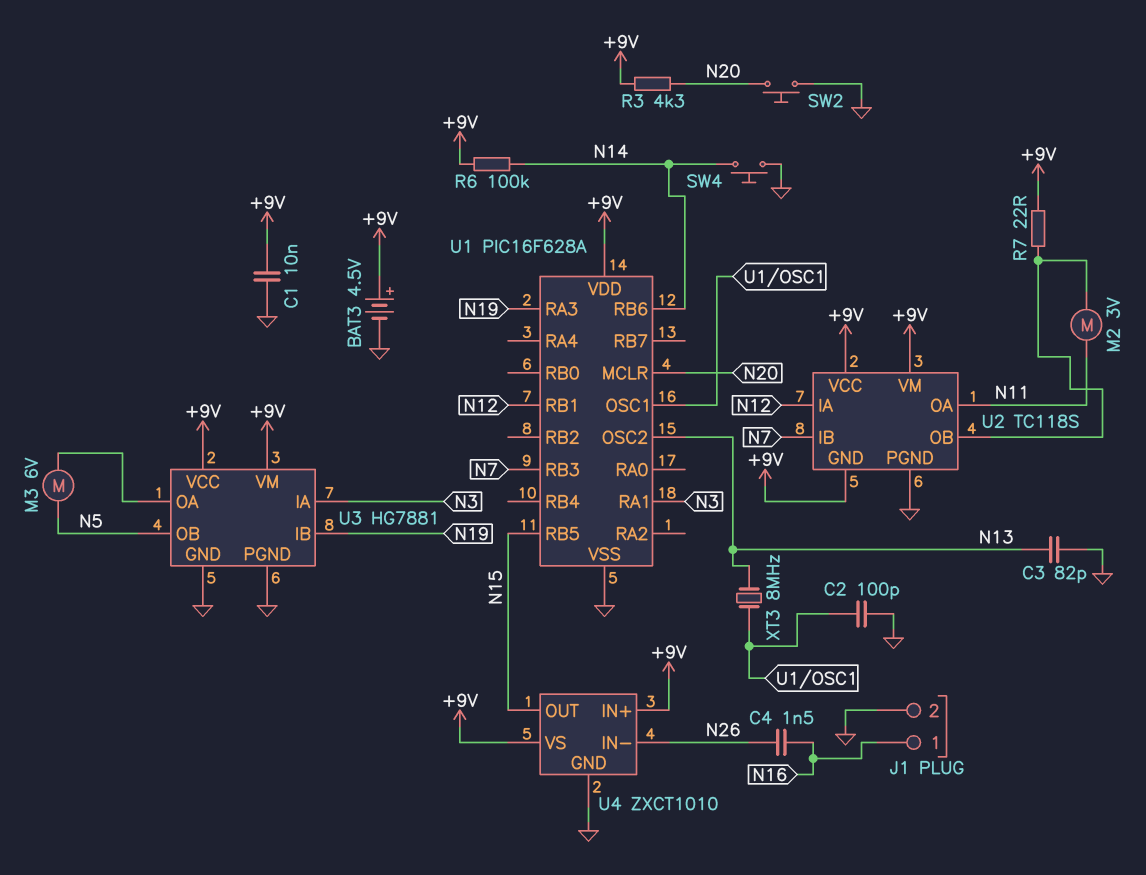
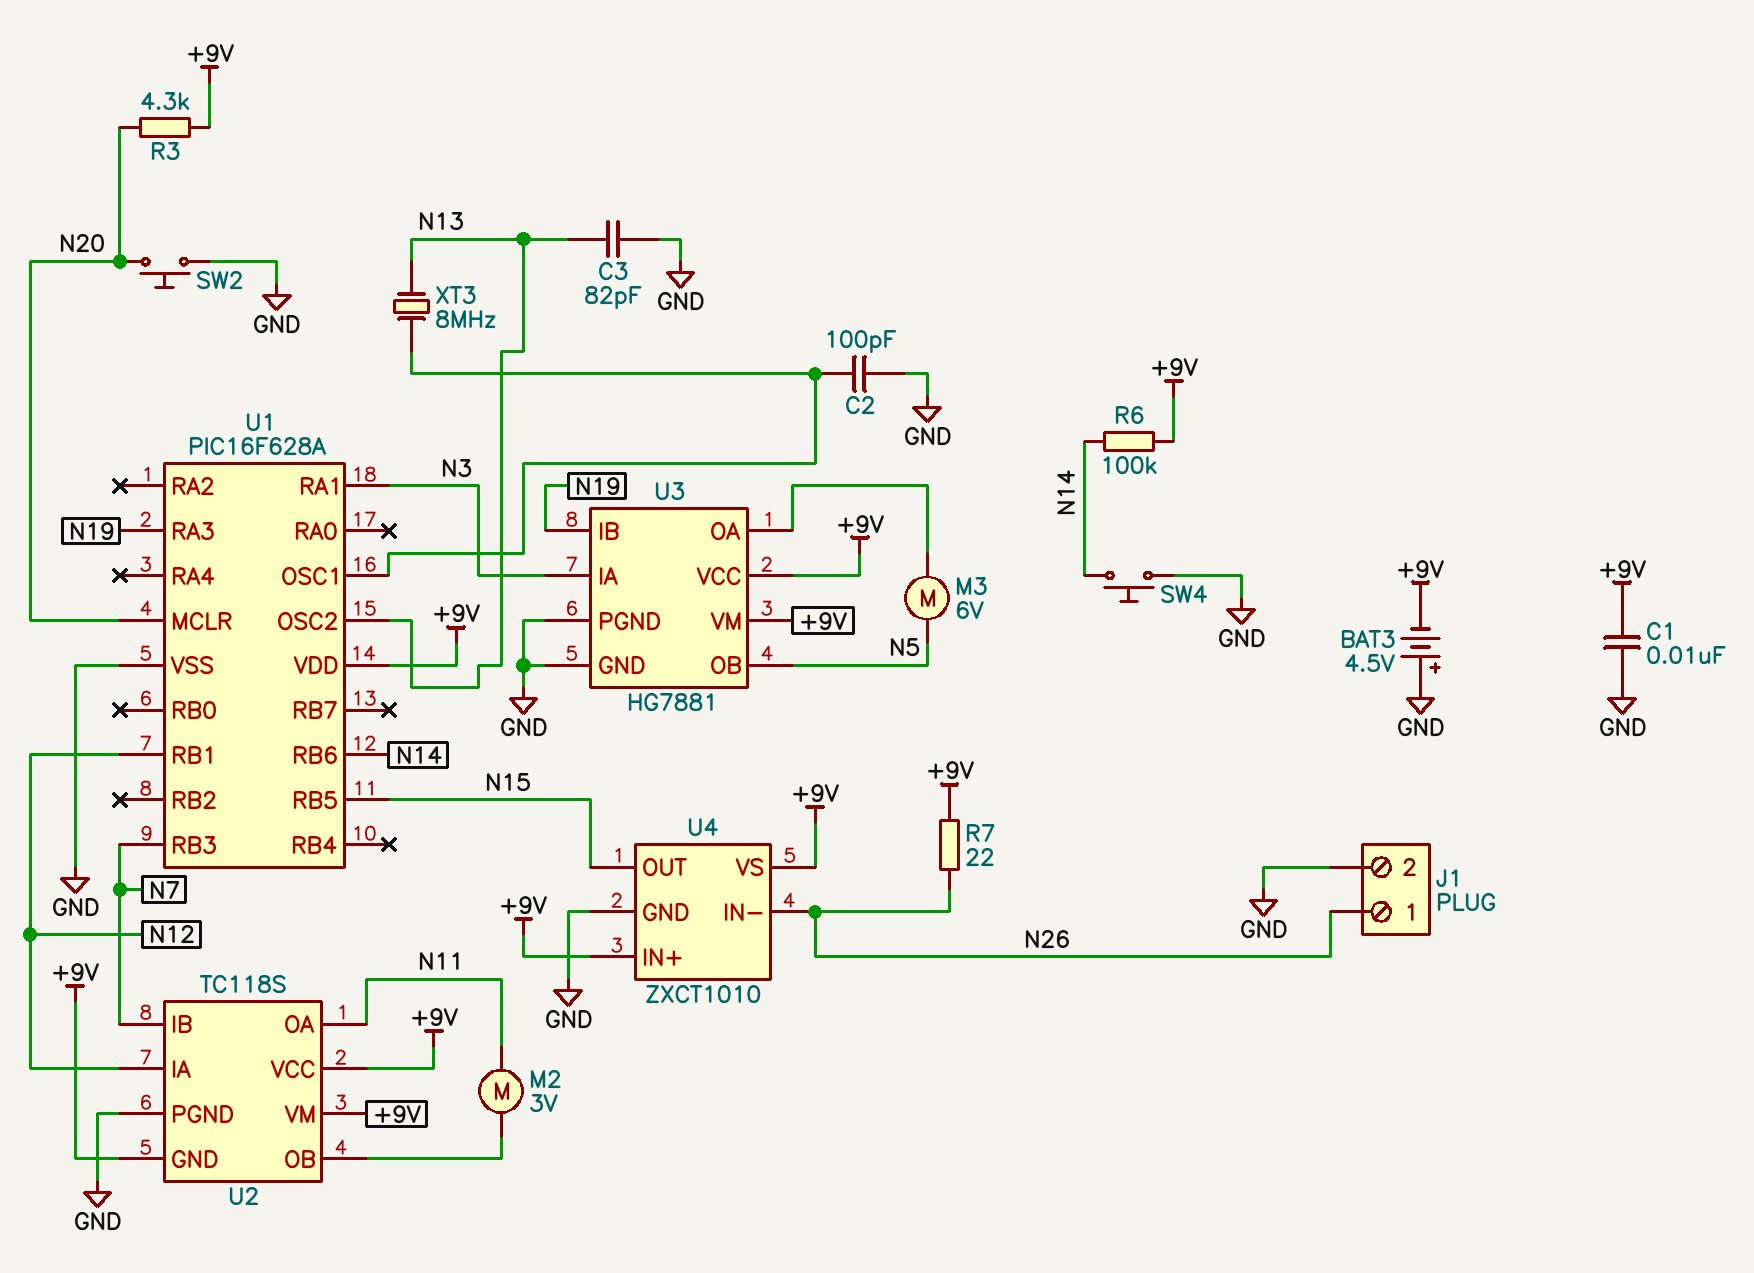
BAT3: 4.5V (plus +9V, minus GND) -> 4.5V (plus GND, minus +9V)
C4: 1.5nF (N16, N26) -> none
J1 pin 1: N16 -> N26
R7: 22 (+9V, U2/OB) -> 22 (+9V, N26)

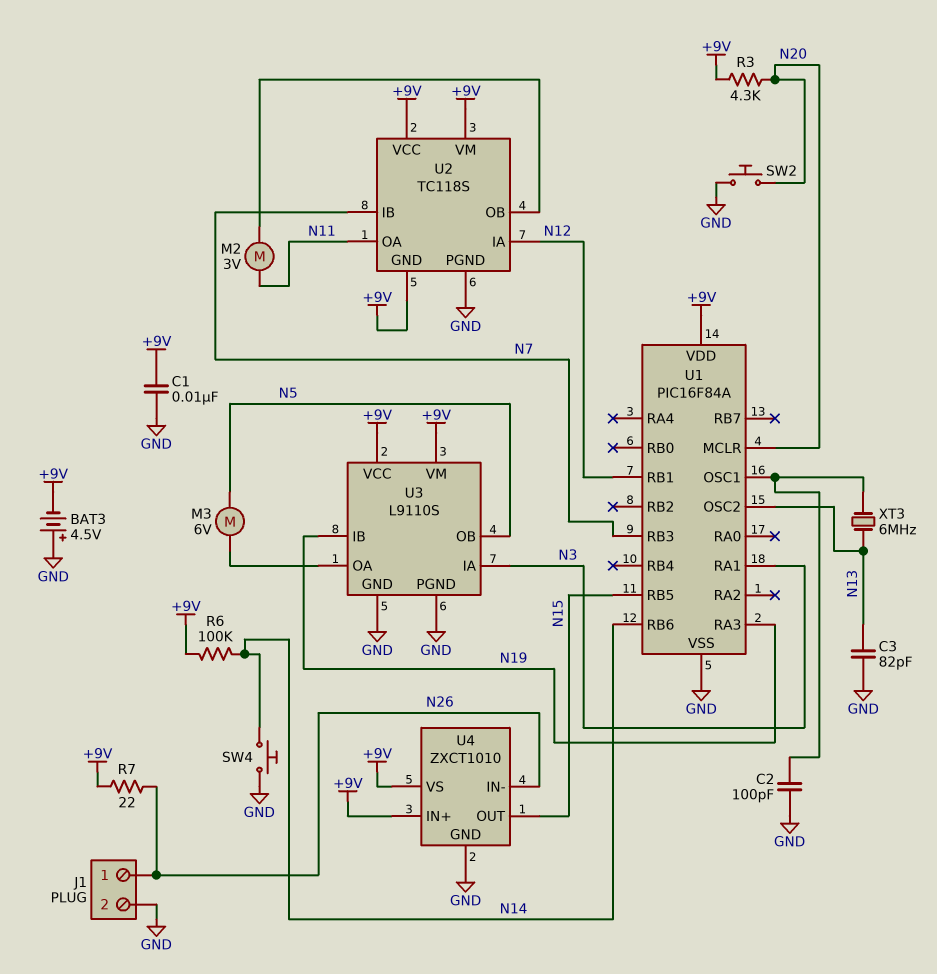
U1: PIC16F628A -> PIC16F84A
U3: HG7881 -> L9110S
XT3: 8MHz (N13, U1/OSC1) -> 6MHz (N13, U1/OSC1)

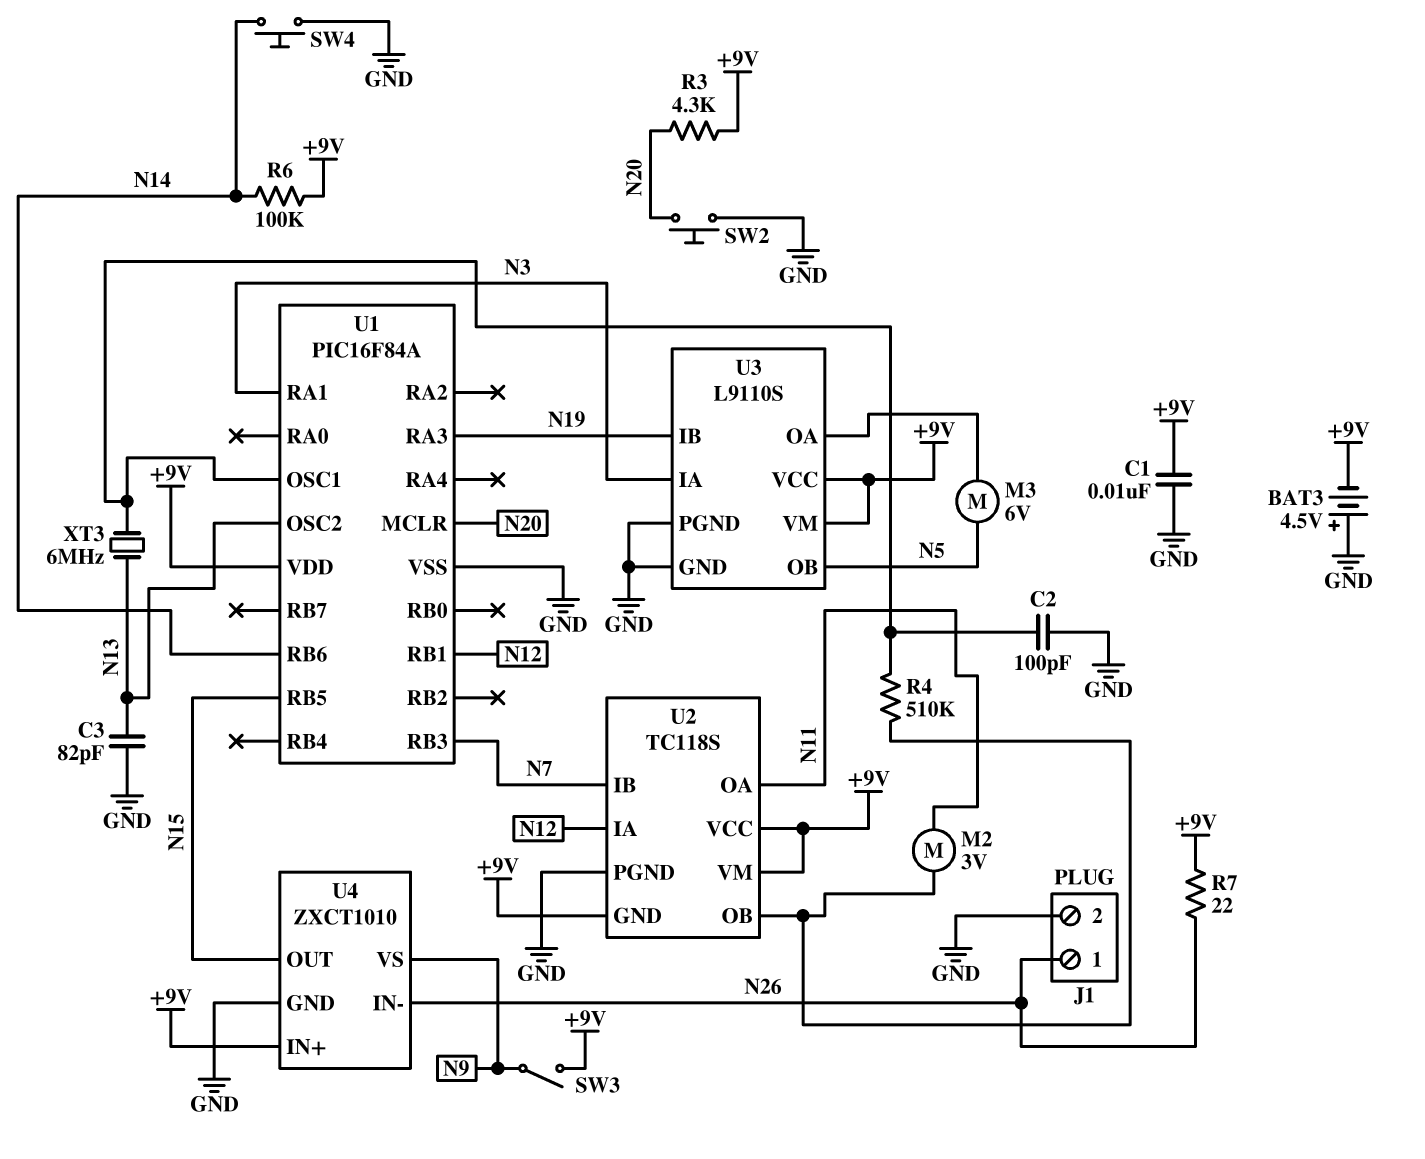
R4: none -> 510k (U1/OSC1, U2/OB)
SW3: none -> switch (+9V, N9)
U4 pin VS: +9V -> N9

